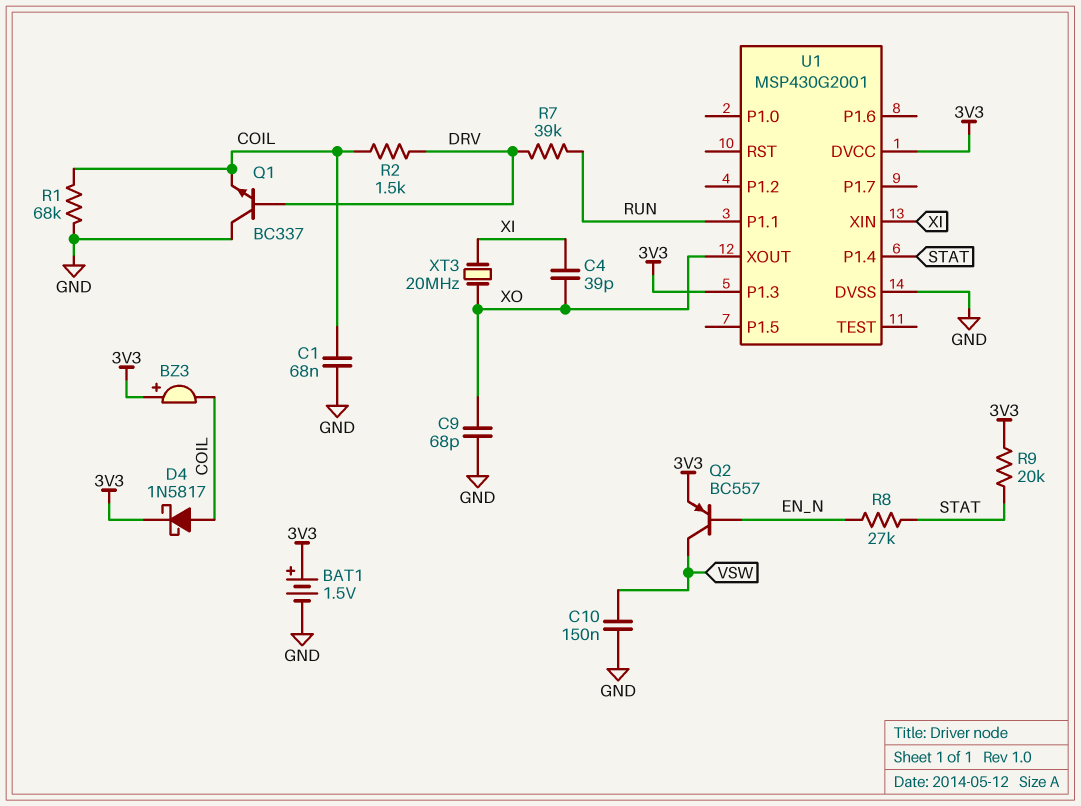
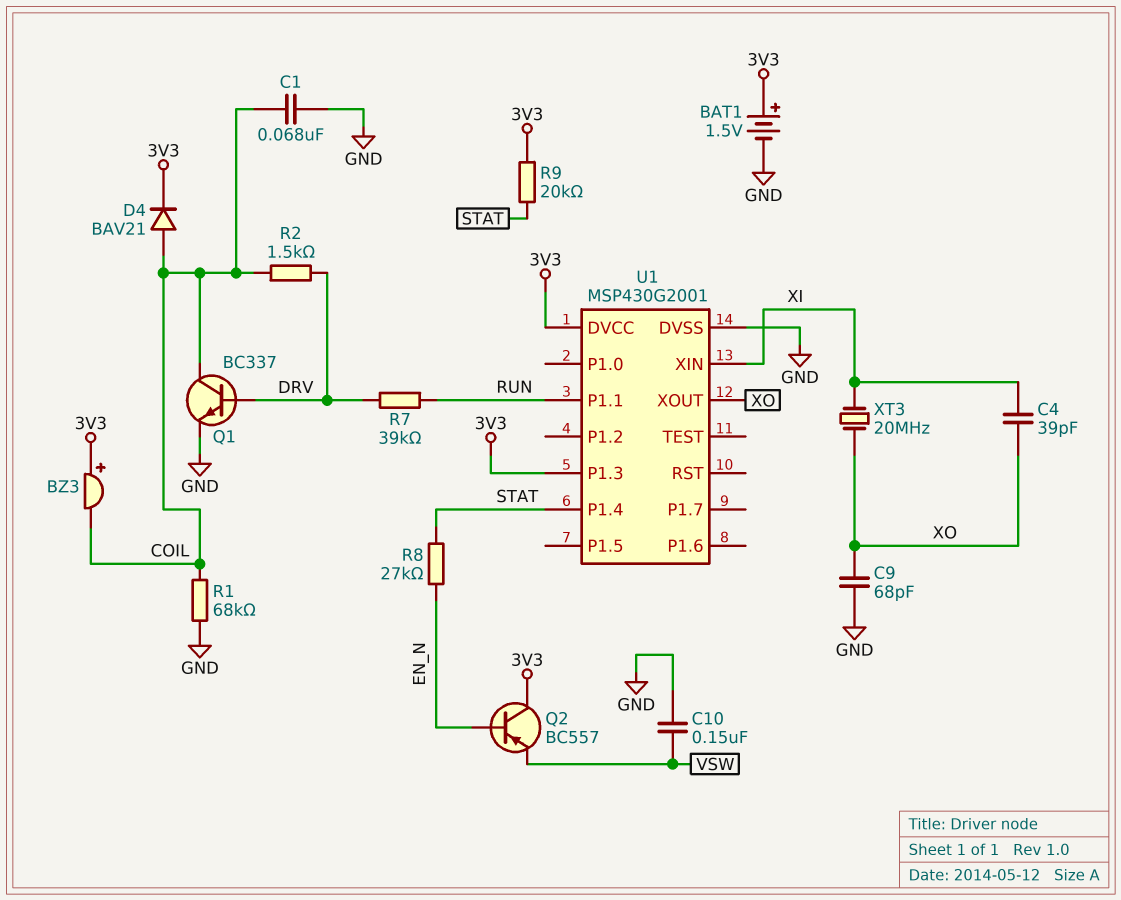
D4: schottky 1N5817 (A COIL, K 3V3) -> diode BAV21 (A COIL, K 3V3)
Q1: NPN BC337 (B DRV, C GND, E COIL) -> NPN BC337 (B DRV, C COIL, E GND)
Q2: PNP BC557 (B EN_N, C VSW, E 3V3) -> PNP BC557 (B EN_N, C 3V3, E VSW)

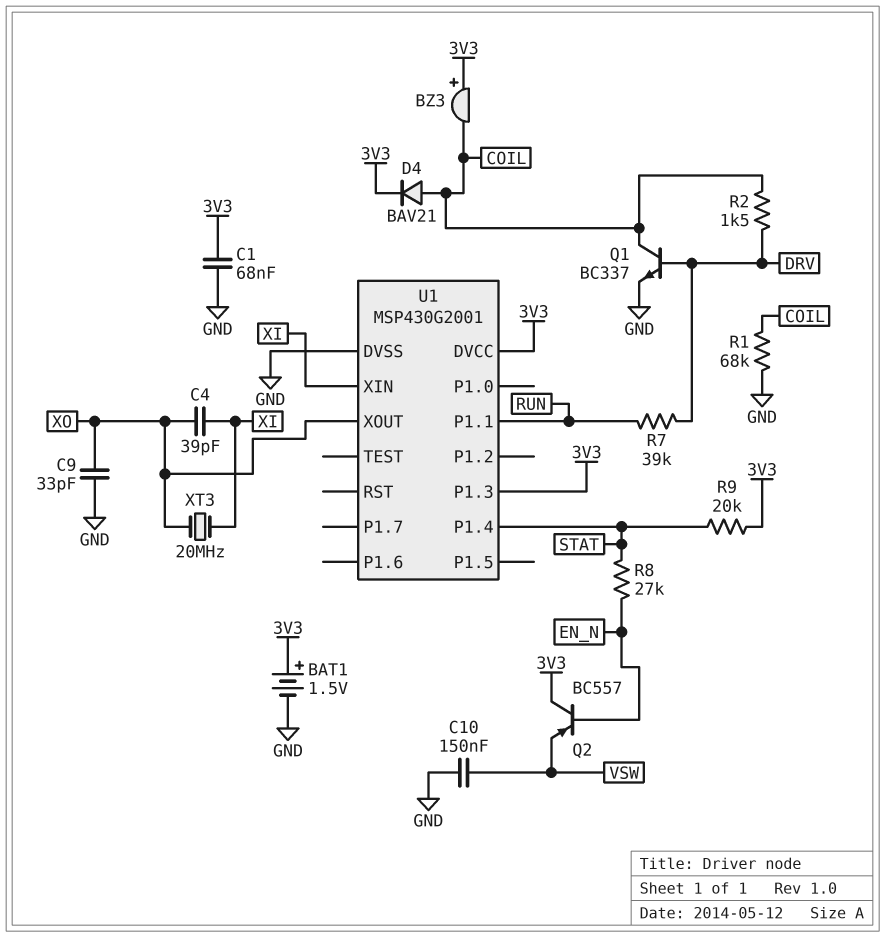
C1: 68nF (COIL, GND) -> 68nF (3V3, GND)
C9: 68pF (GND, XO) -> 33pF (GND, XO)

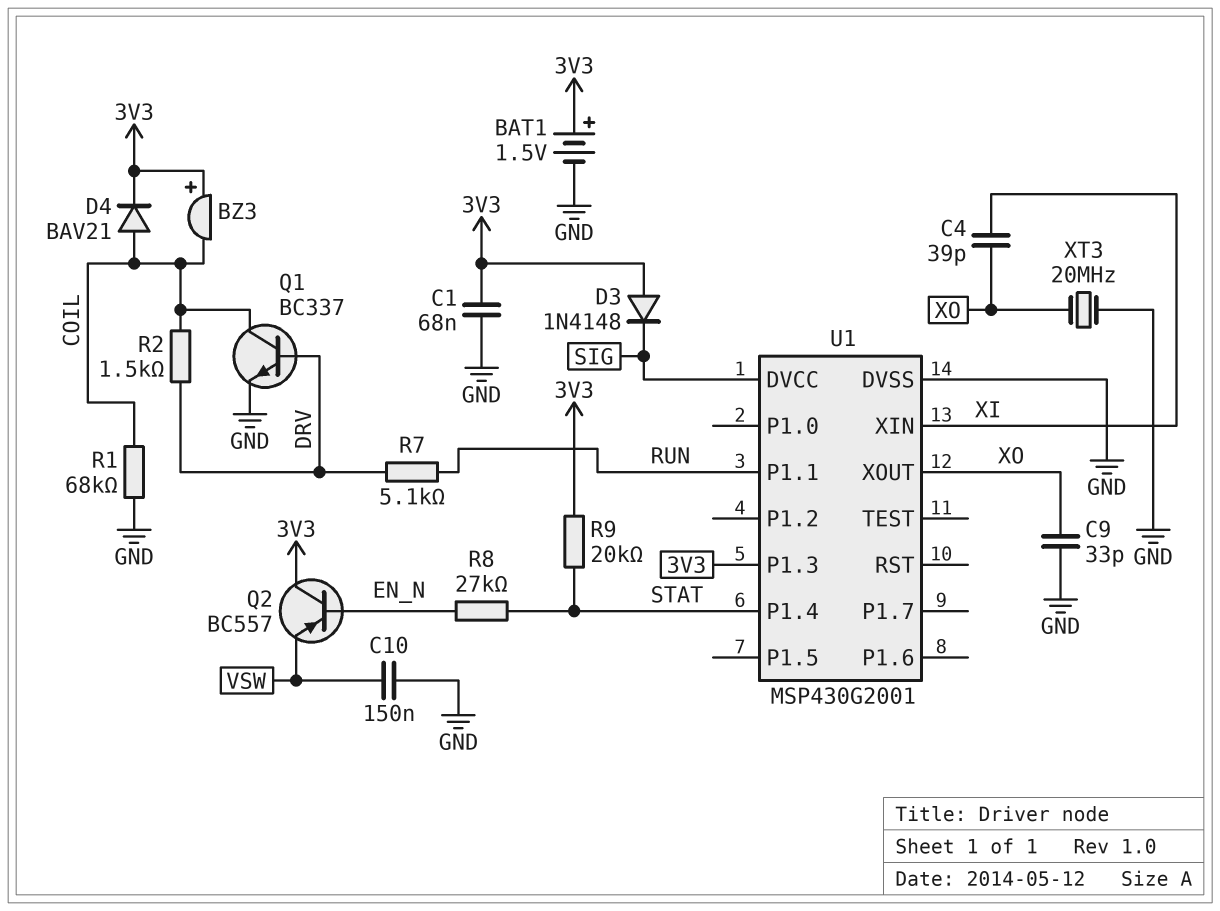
D3: none -> diode 1N4148 (A 3V3, K SIG)
R7: 39k (DRV, RUN) -> 5.1k (DRV, RUN)
U1 pin DVCC: 3V3 -> SIG
XT3: 20MHz (XI, XO) -> 20MHz (GND, XO)

